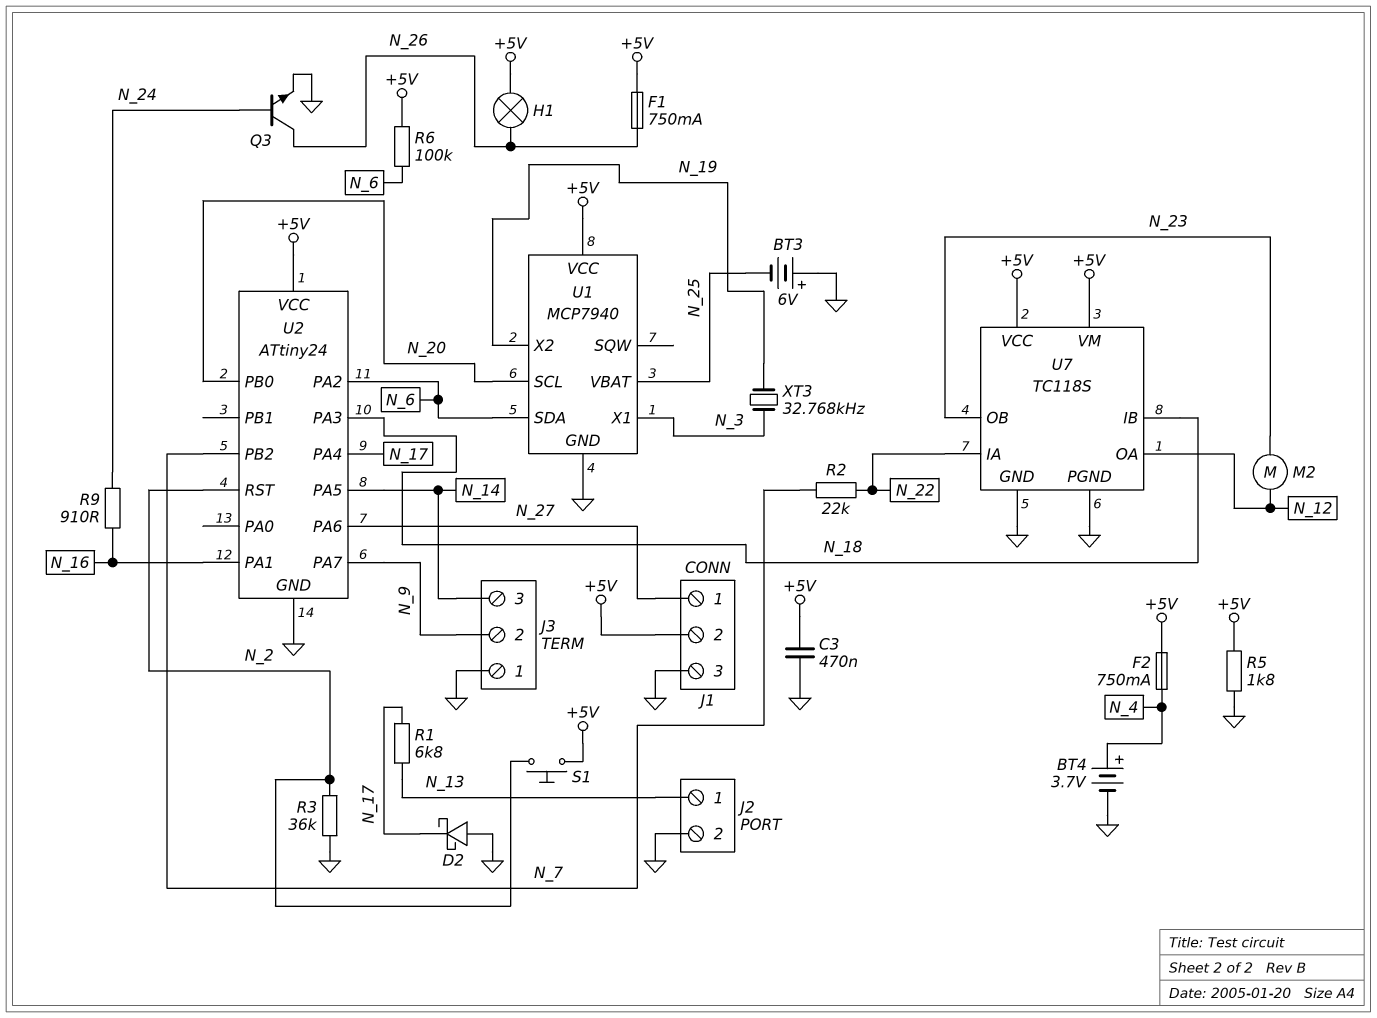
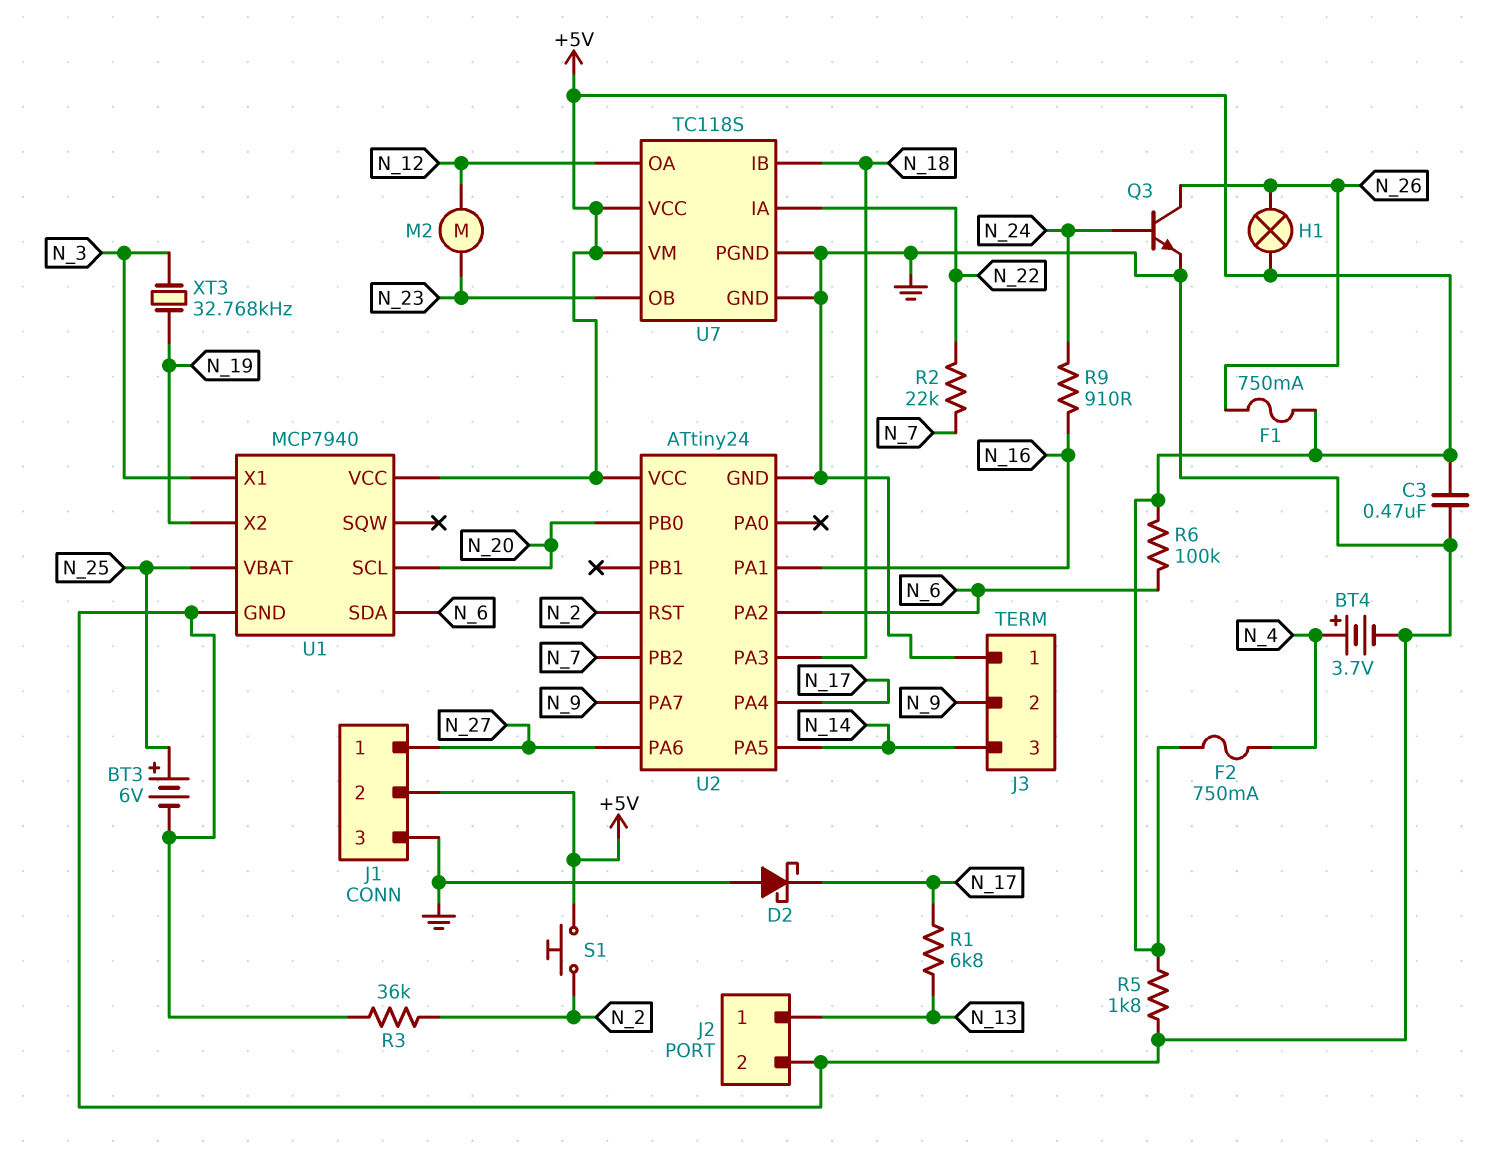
BT3: 6V (plus GND, minus N_25) -> 6V (plus N_25, minus GND)

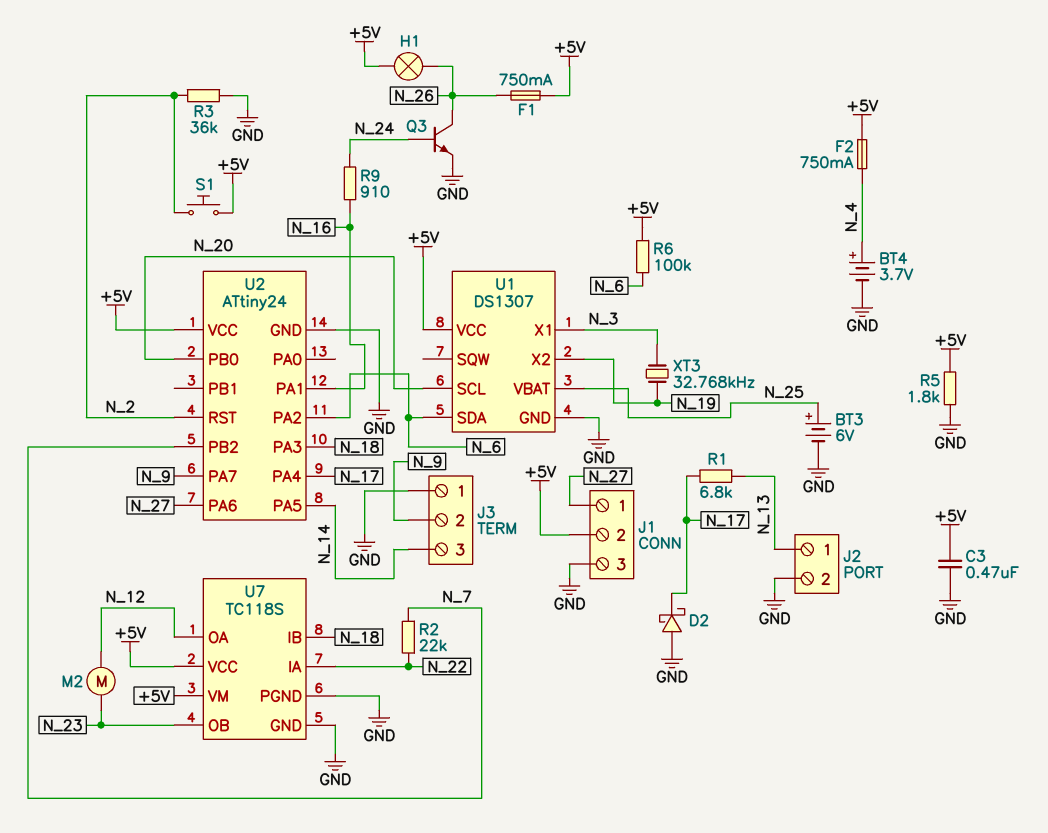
U1: MCP7940 -> DS1307

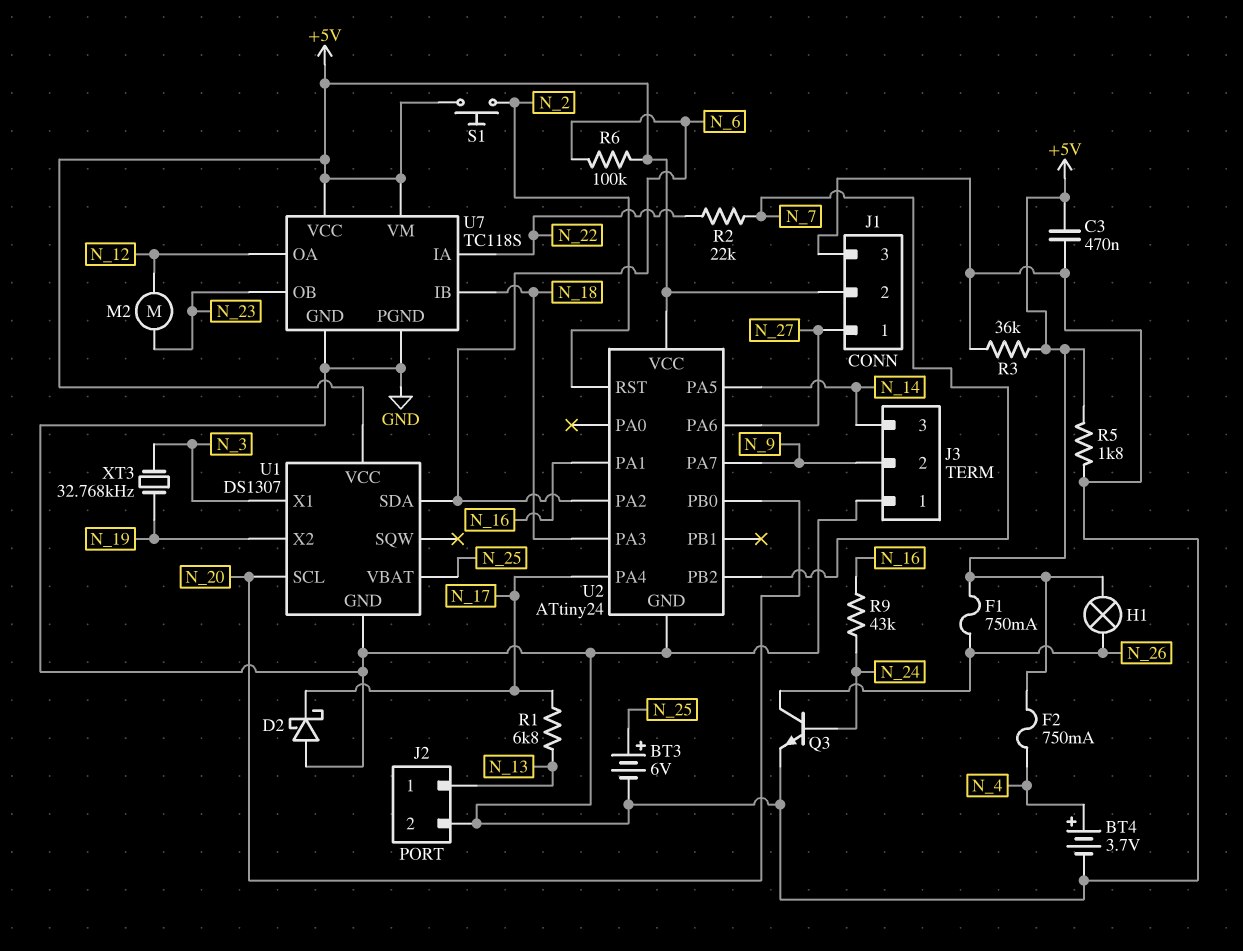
R3: 36k (GND, N_2) -> 36k (+5V, GND)
R9: 910 (N_16, N_24) -> 43k (N_16, N_24)

